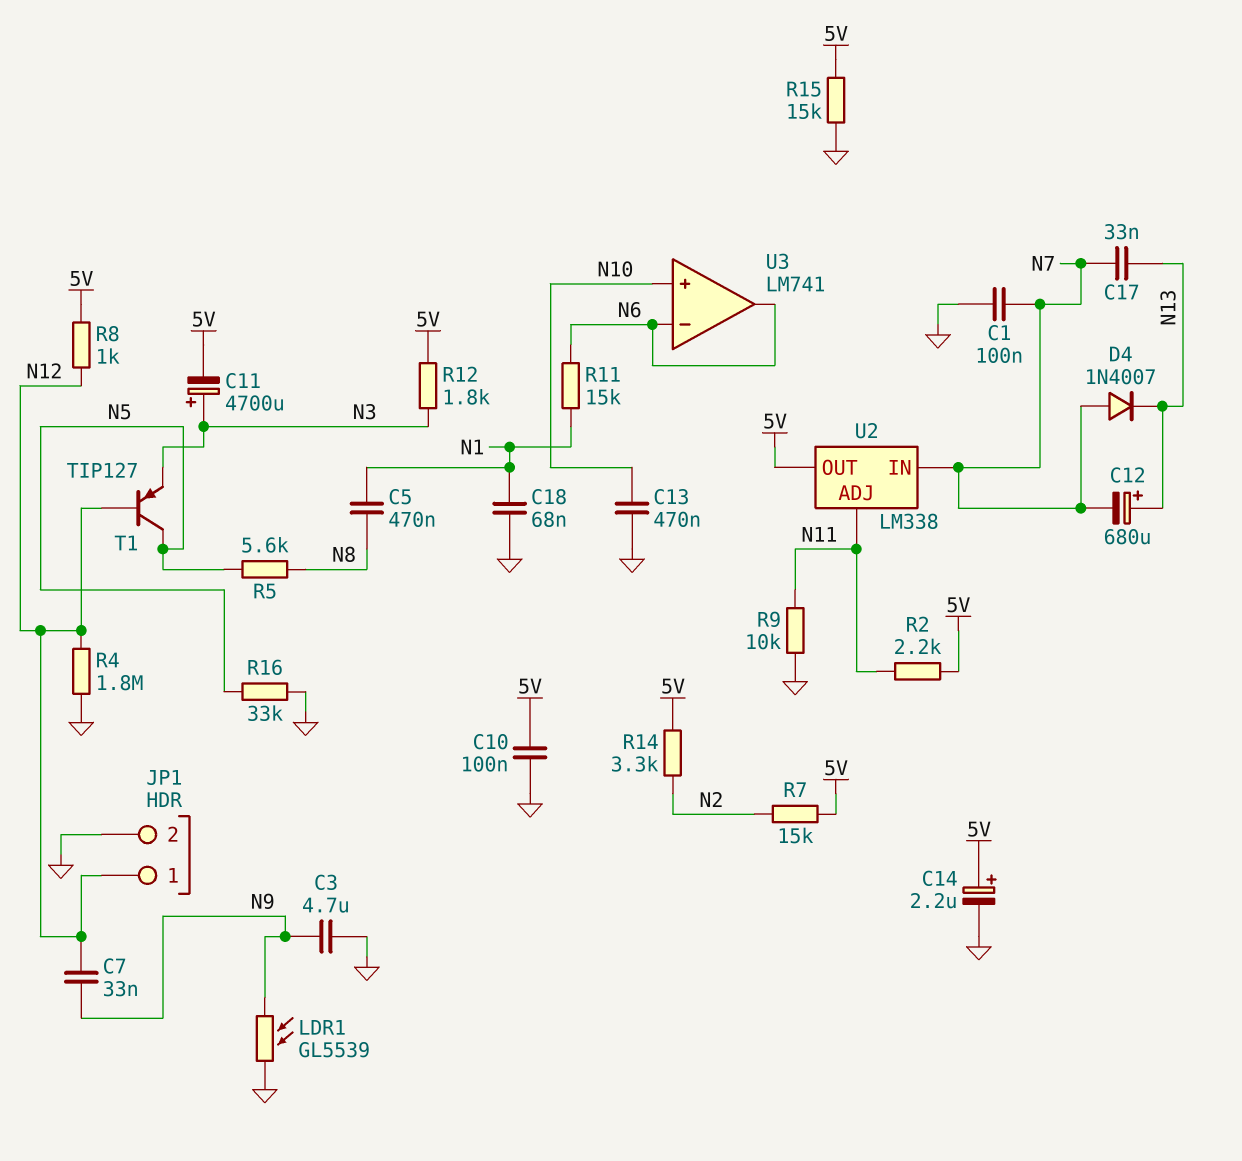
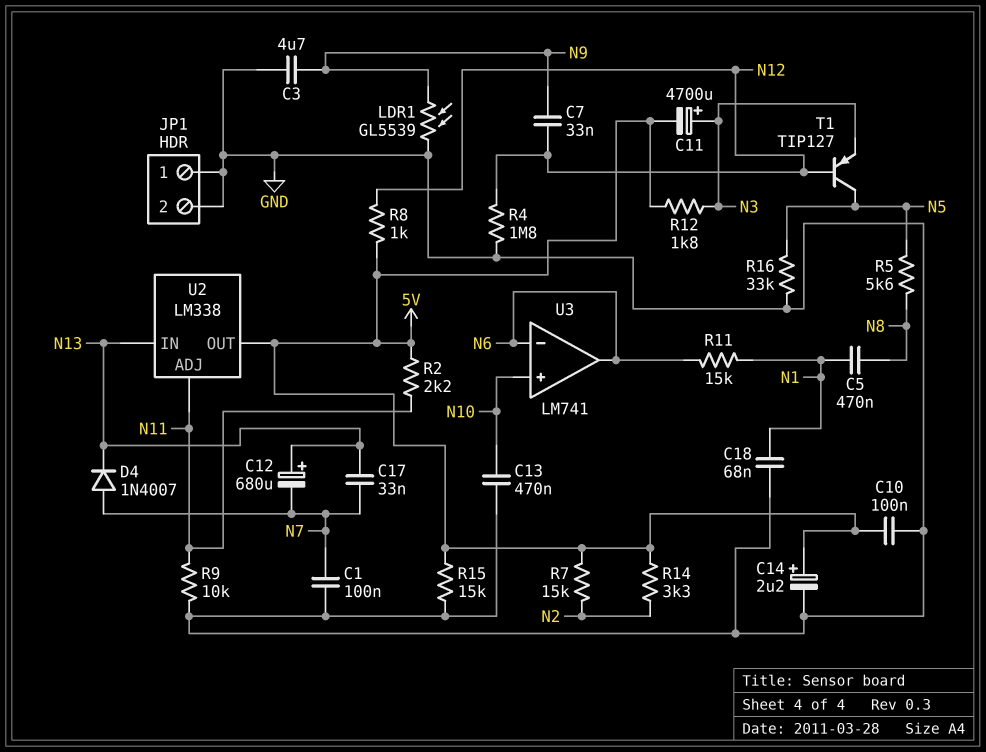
JP1 pin 1: N12 -> GND
U2 pin IN: N7 -> N13

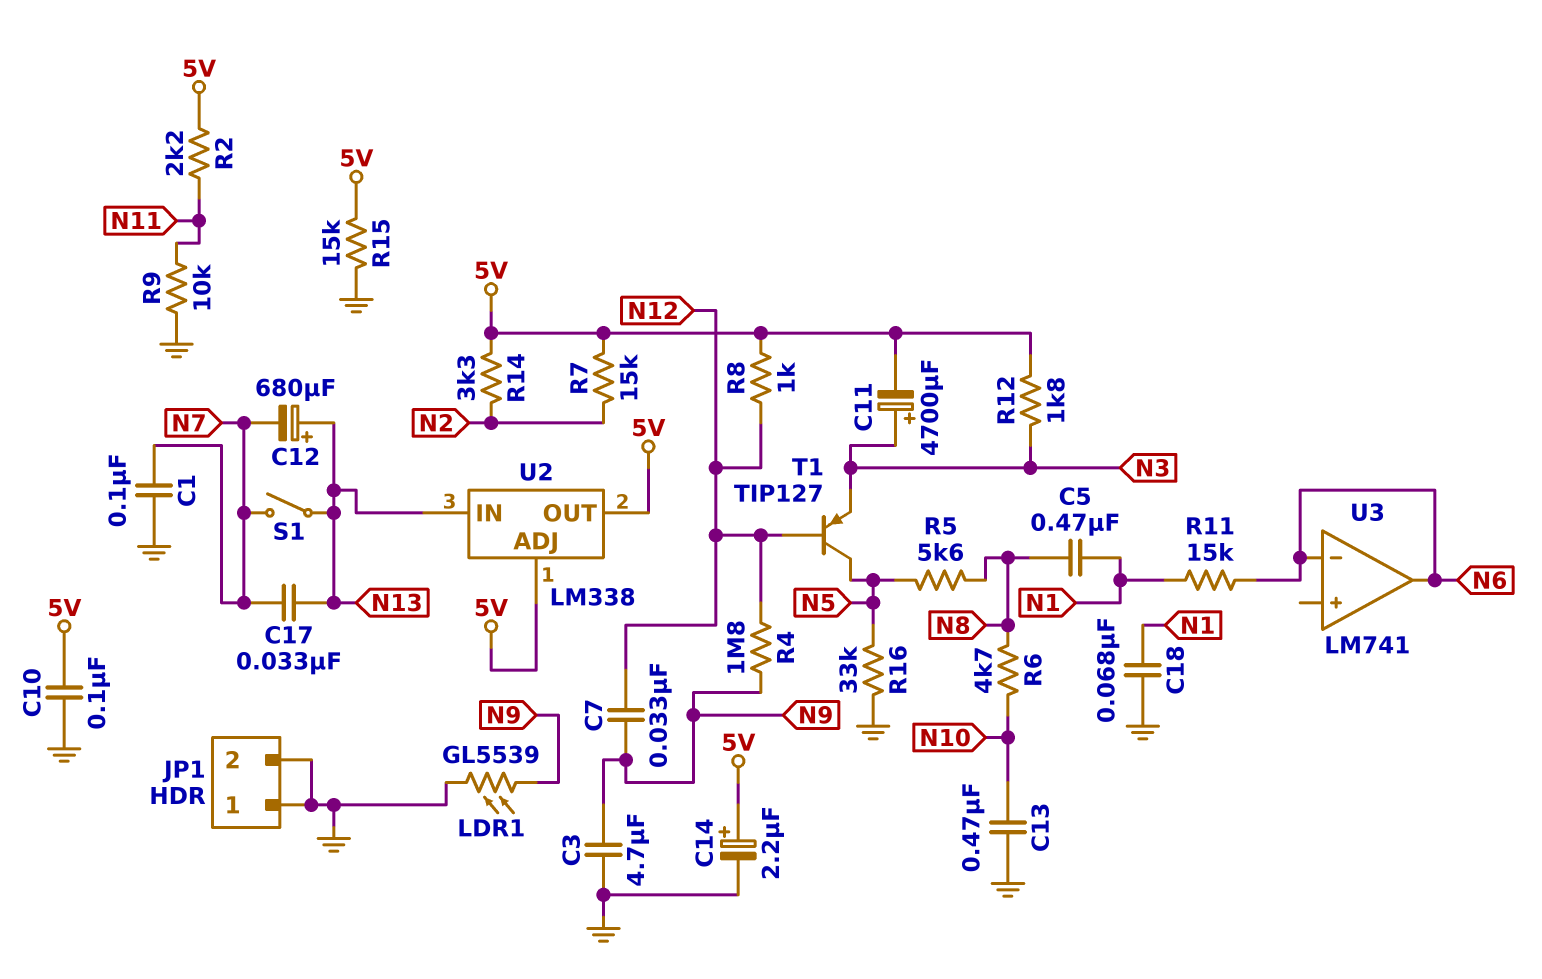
D4: diode 1N4007 (A N7, K N13) -> none
R4: 1.8M (GND, N12) -> 1.8M (N9, N12)
R6: none -> 4.7k (N8, N10)
S1: none -> switch (N7, N13)
U2 pin ADJ: N11 -> 5V
U3 pin in+: N10 -> none

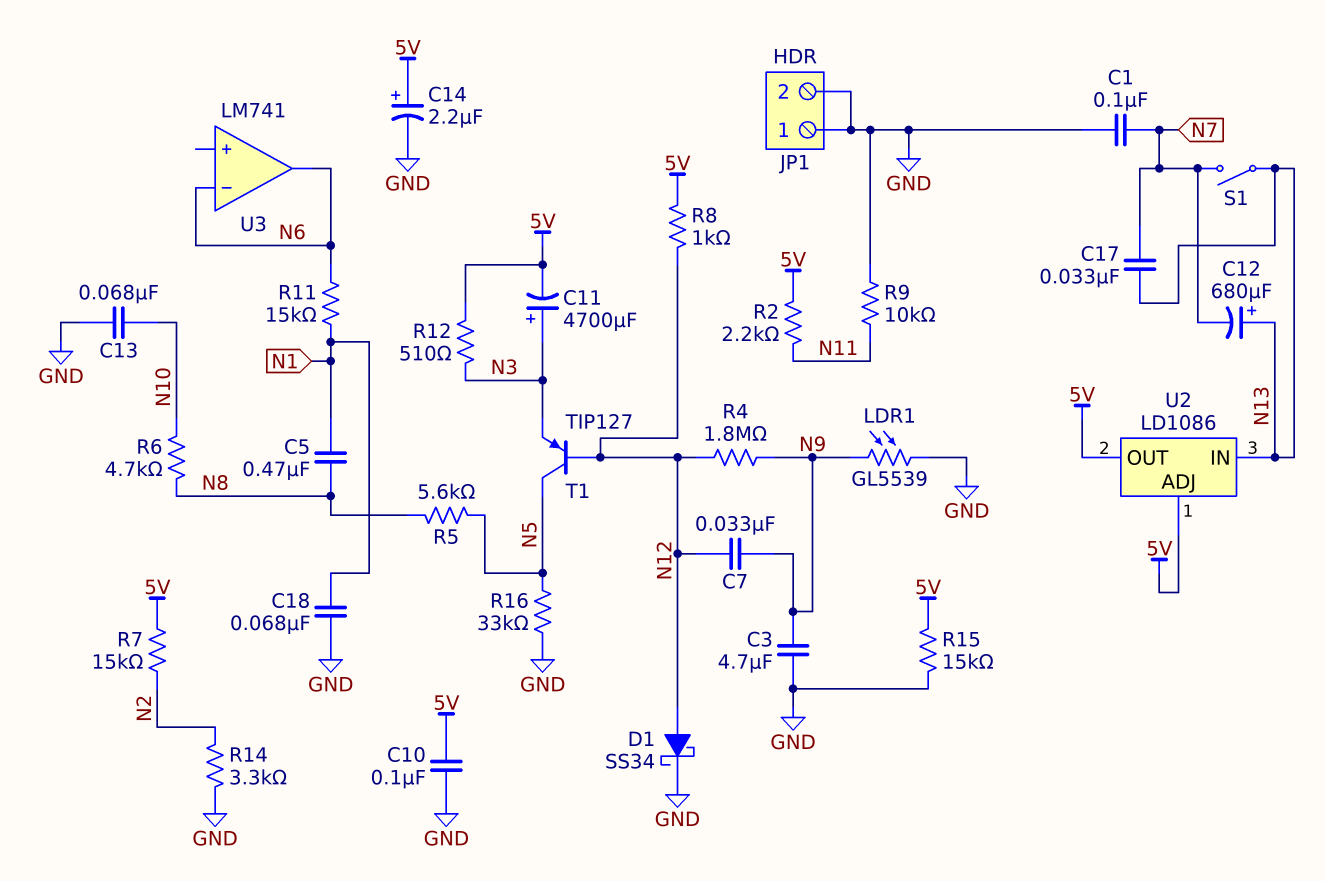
C13: 470nF (GND, N10) -> 68nF (GND, N10)
D1: none -> schottky SS34 (A N12, K GND)
R12: 1.8k (5V, N3) -> 510 (5V, N3)
R14: 3.3k (5V, N2) -> 3.3k (GND, N2)
U2: LM338 -> LD1086

